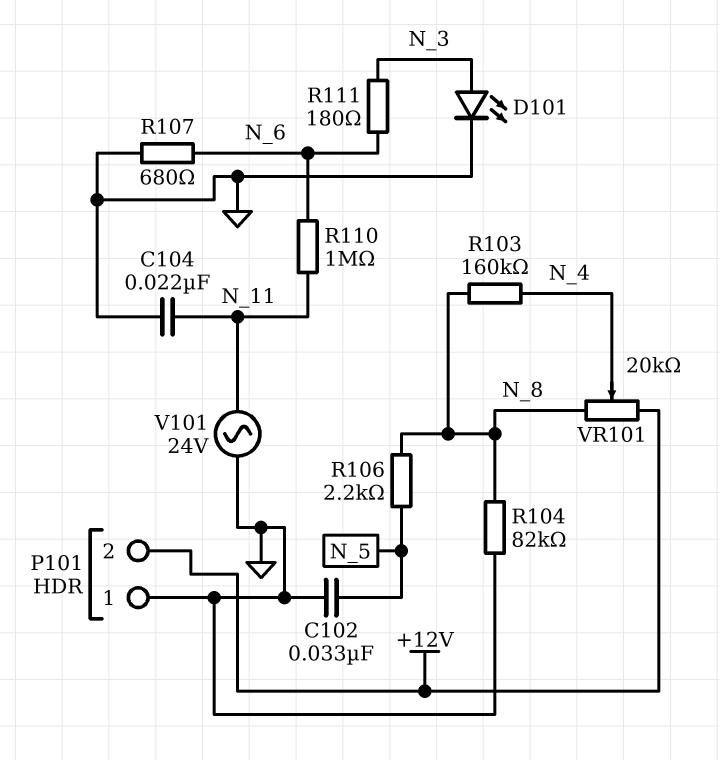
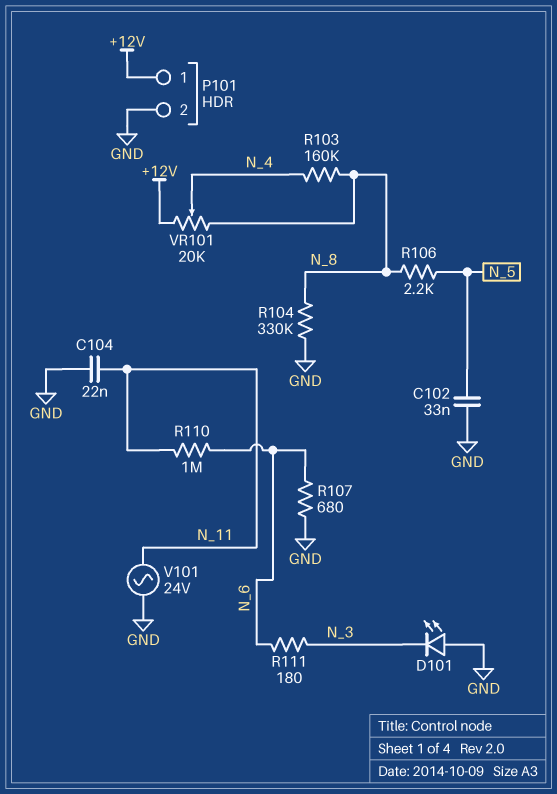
D101: LED (A N_3, K GND) -> LED (A GND, K N_3)
P101 pin 1: GND -> +12V
P101 pin 2: +12V -> GND
R104: 82k (GND, N_8) -> 330k (GND, N_8)

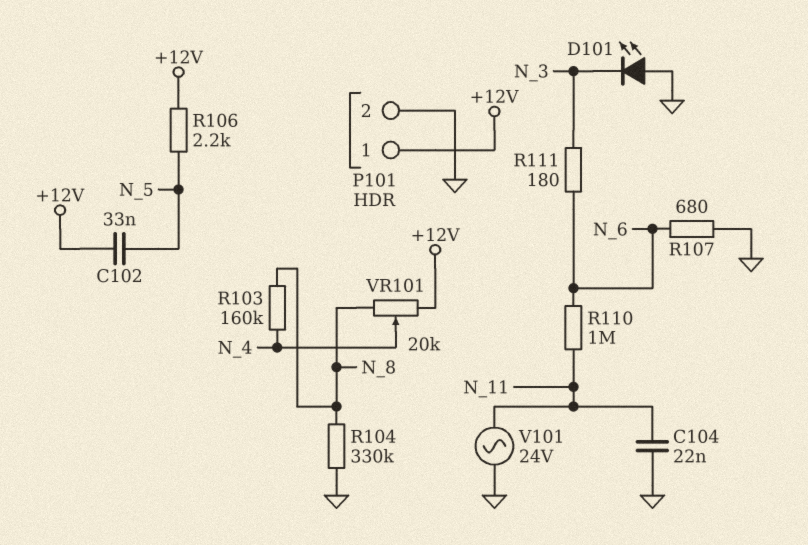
C102: 33nF (GND, N_5) -> 33nF (+12V, N_5)
R106: 2.2k (N_5, N_8) -> 2.2k (+12V, N_5)

